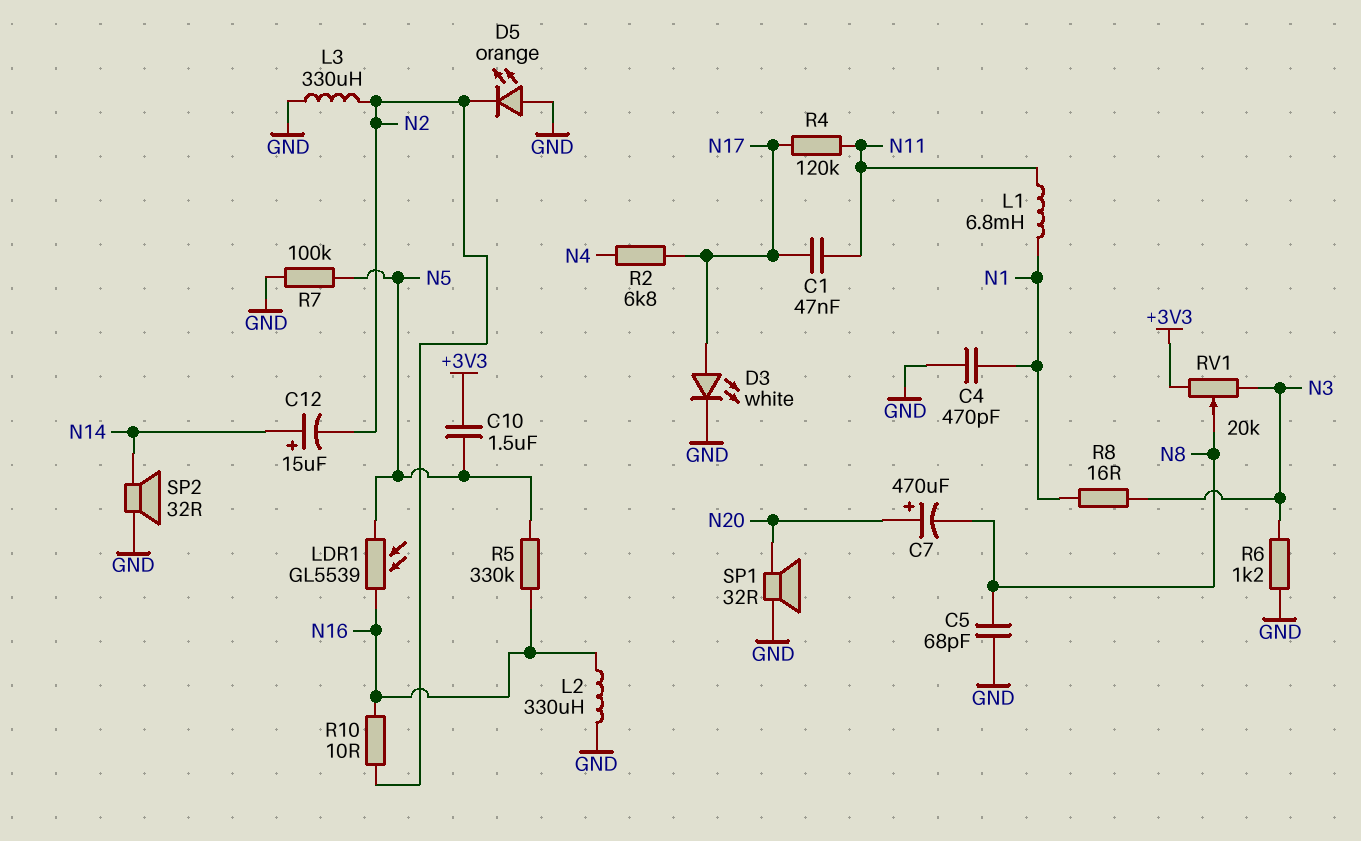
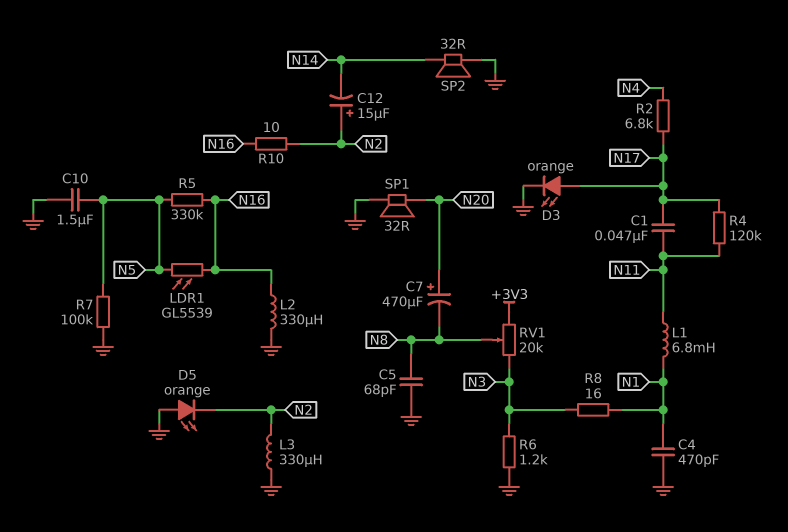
C10: 1.5uF (+3V3, N5) -> 1.5uF (GND, N5)
C12: 15uF (plus N14, minus N2) -> 15uF (plus N2, minus N14)
D3: LED white (A N17, K GND) -> LED orange (A N17, K GND)

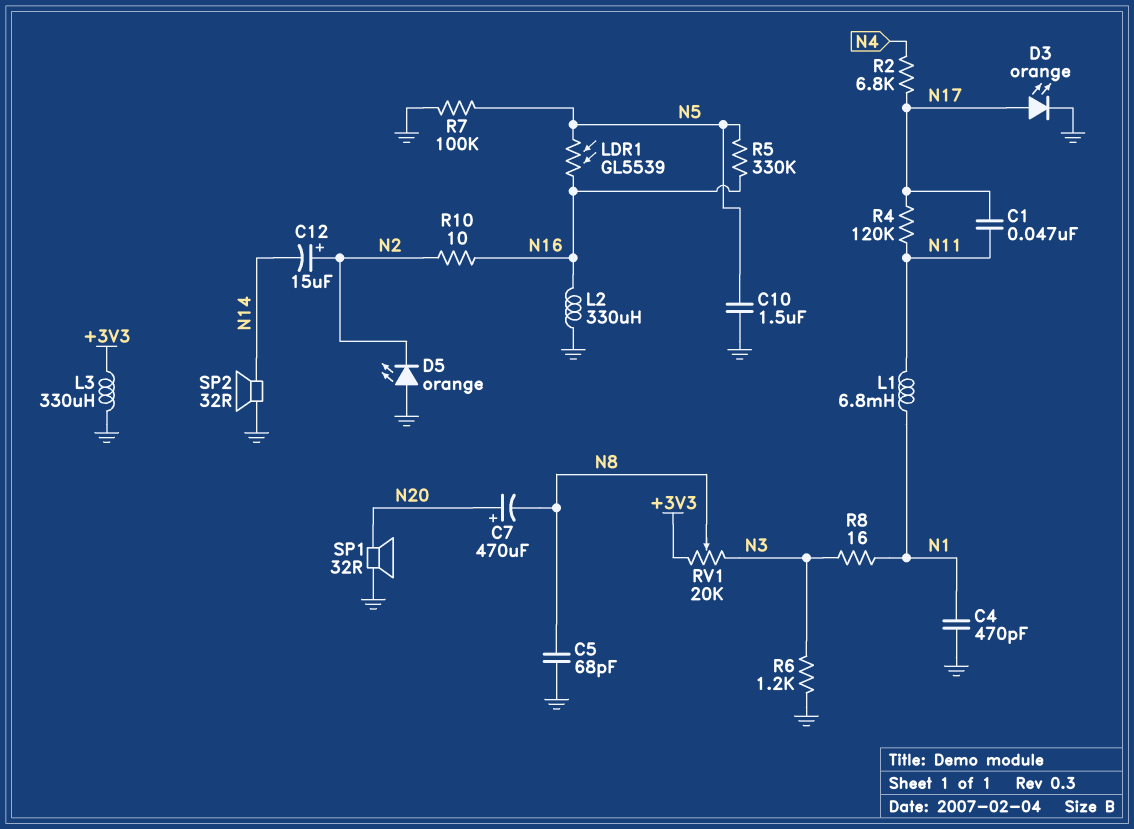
L3: 330uH (GND, N2) -> 330uH (+3V3, GND)

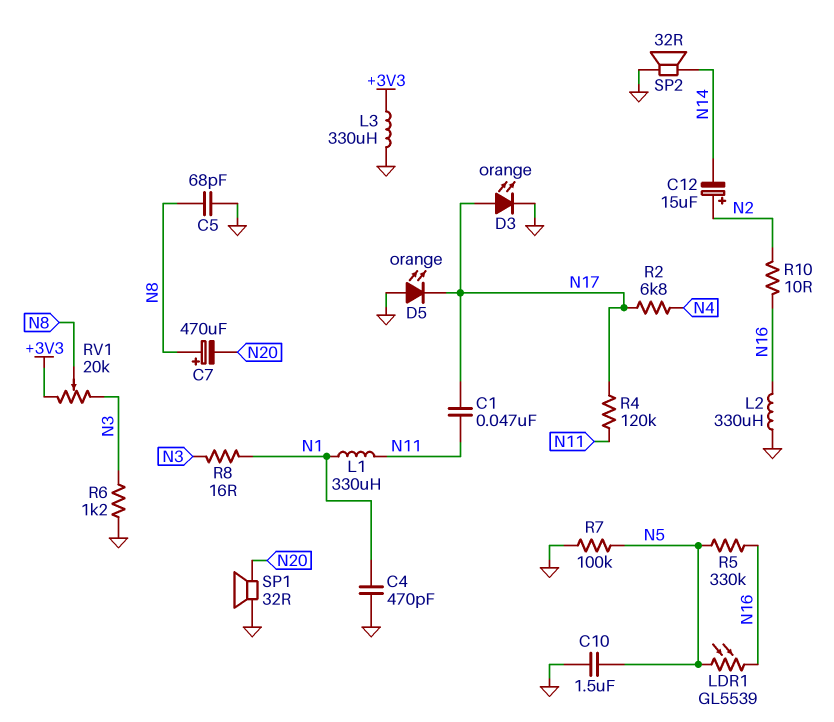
C7: 470uF (plus N20, minus N8) -> 470uF (plus N8, minus N20)
D5: LED orange (A GND, K N2) -> LED orange (A GND, K N17)
L1: 6.8mH (N1, N11) -> 330uH (N1, N11)

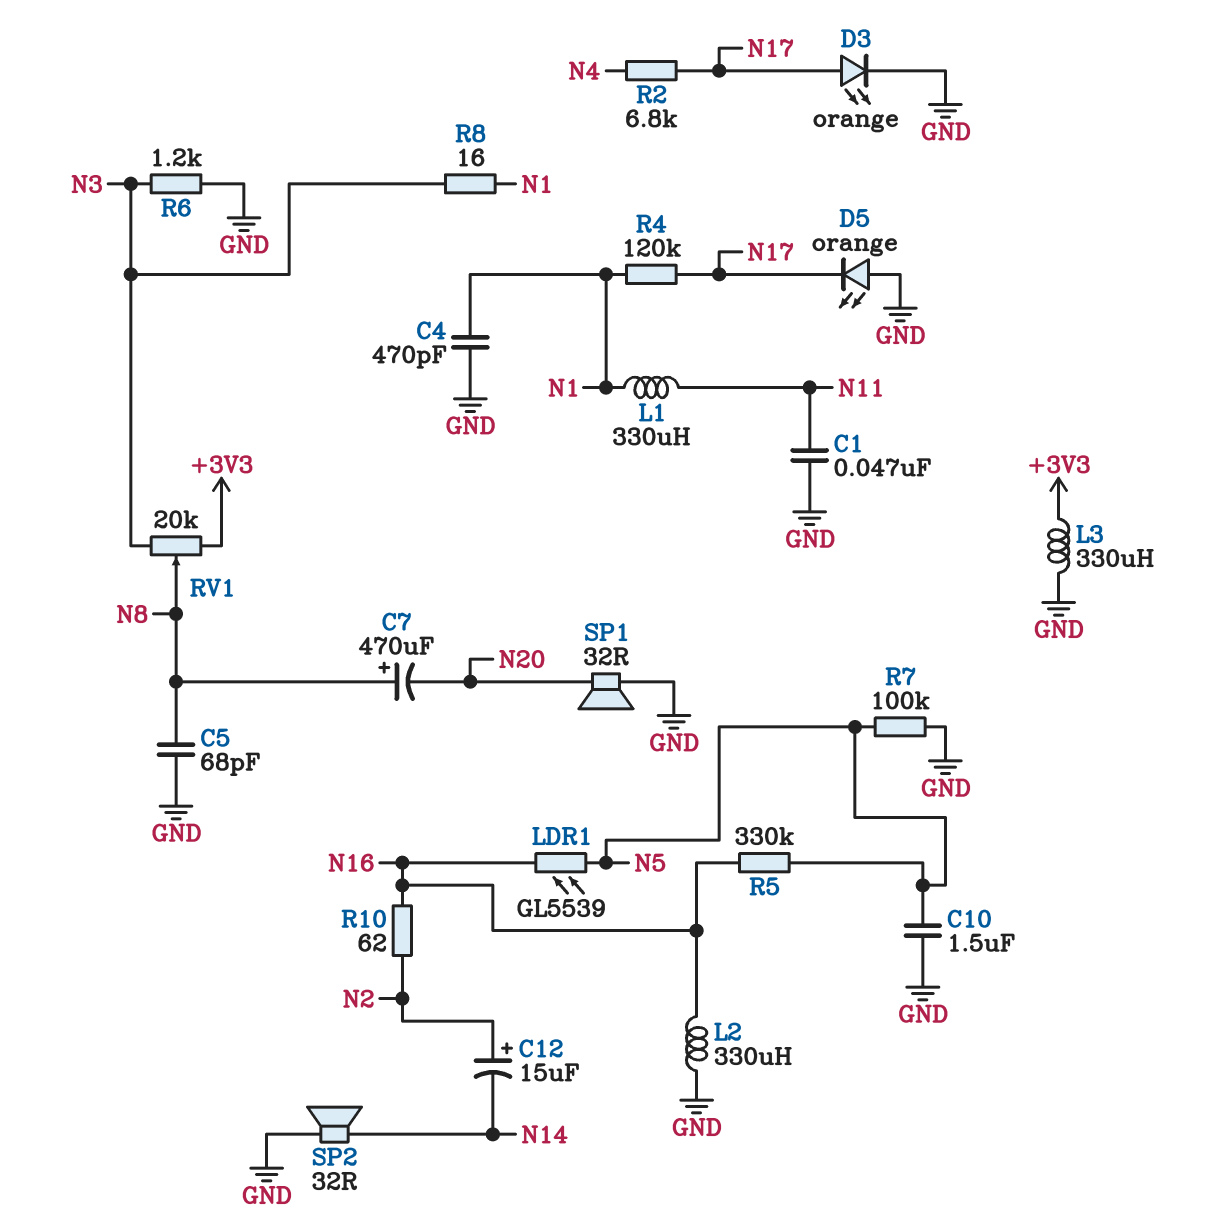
C1: 47nF (N11, N17) -> 47nF (GND, N11)
R4: 120k (N11, N17) -> 120k (N1, N17)
R10: 10 (N2, N16) -> 62 (N2, N16)

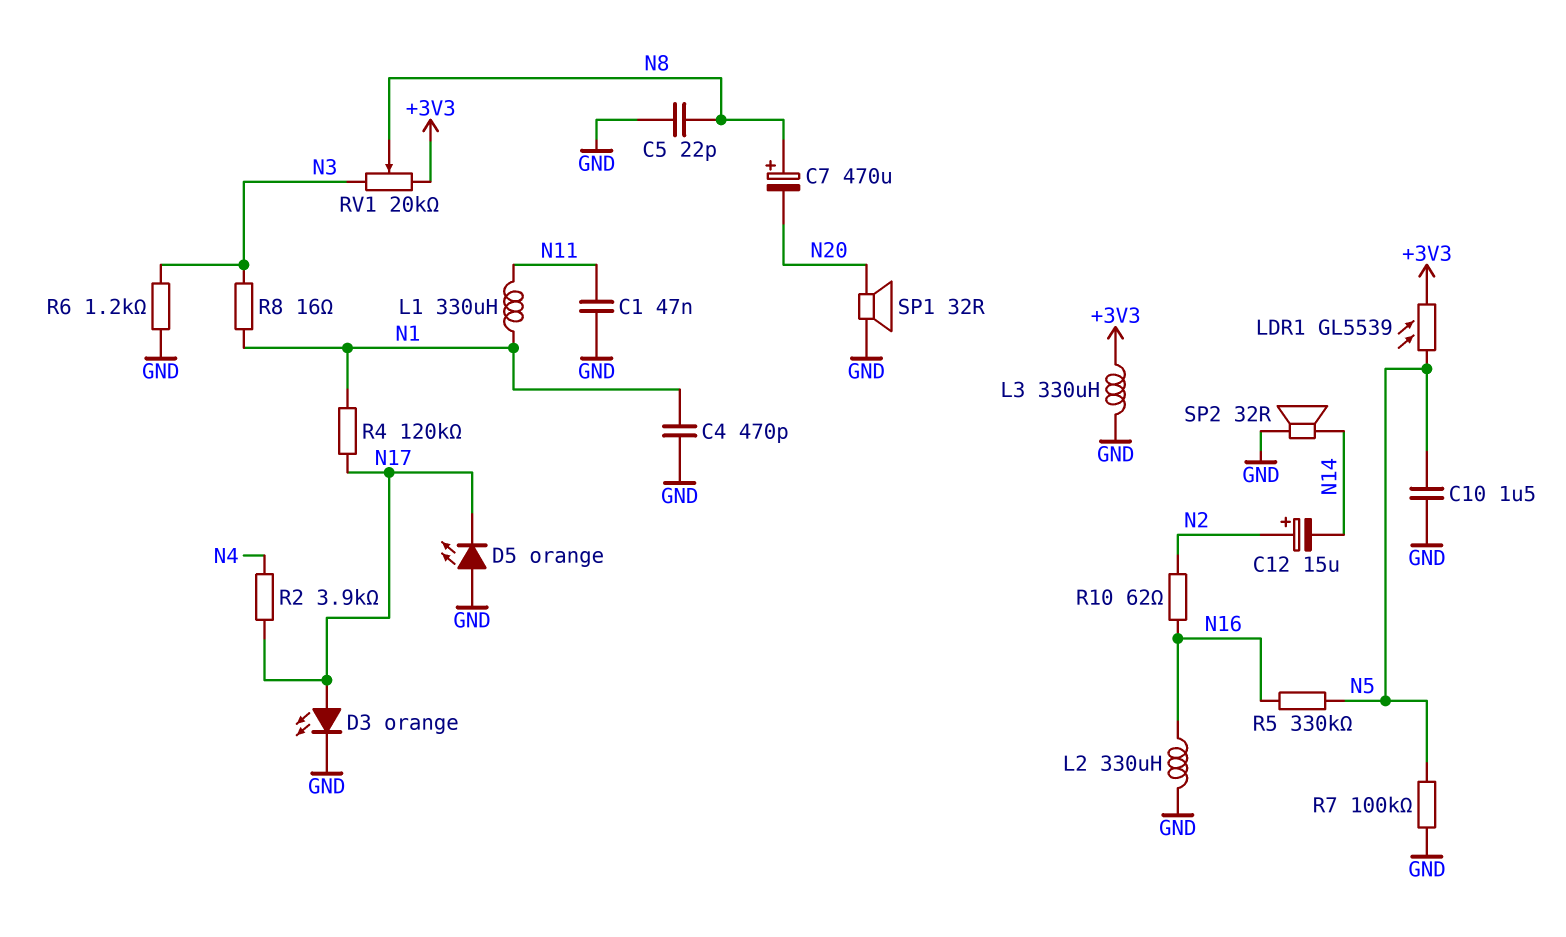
C5: 68pF (GND, N8) -> 22pF (GND, N8)
LDR1: GL5539 (N5, N16) -> GL5539 (+3V3, N5)
R2: 6.8k (N4, N17) -> 3.9k (N4, N17)

